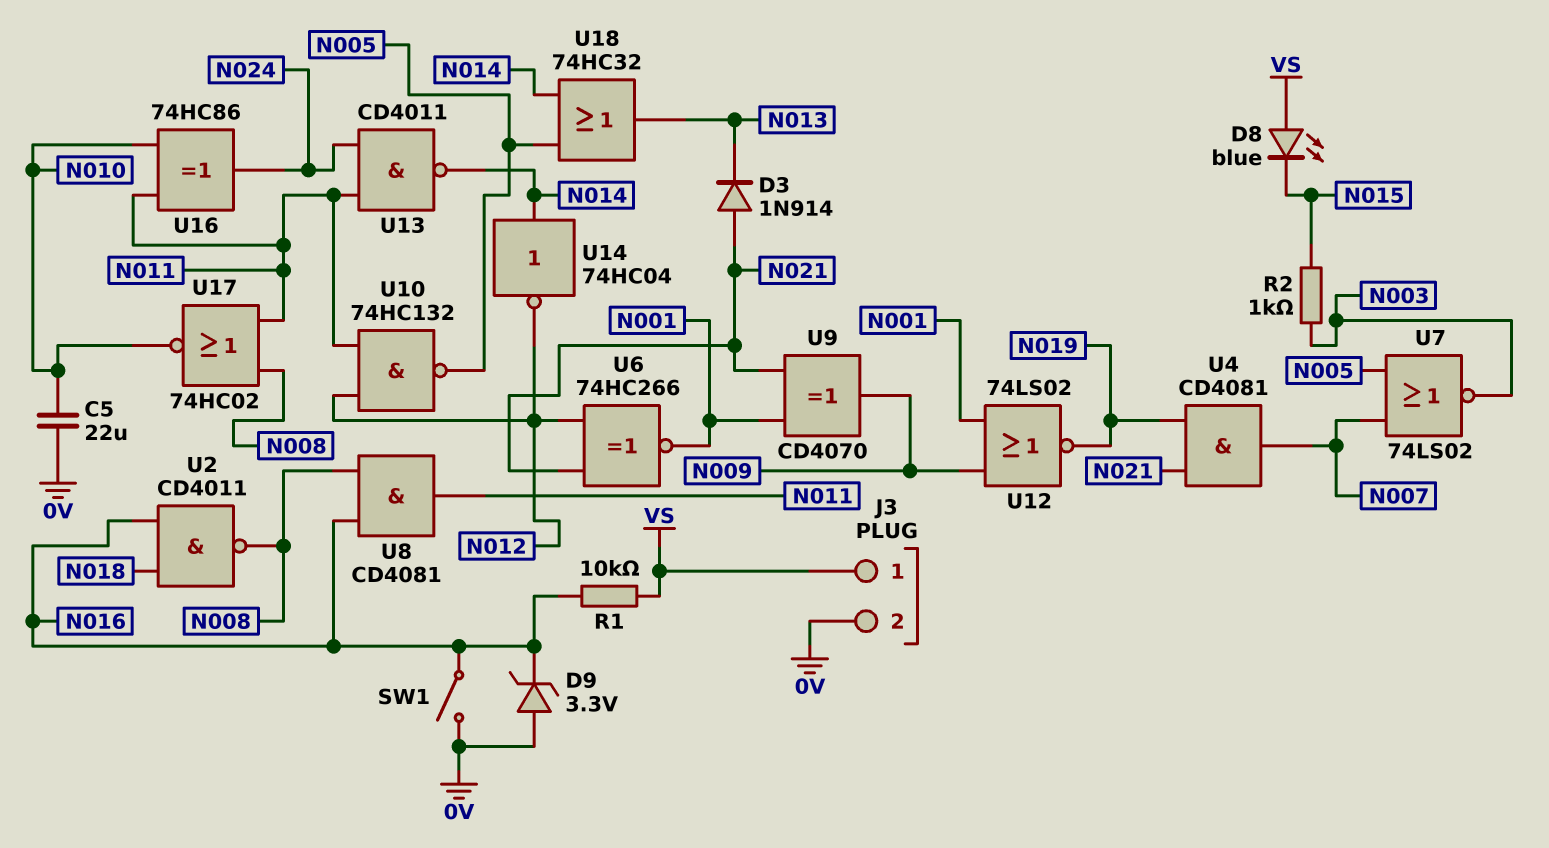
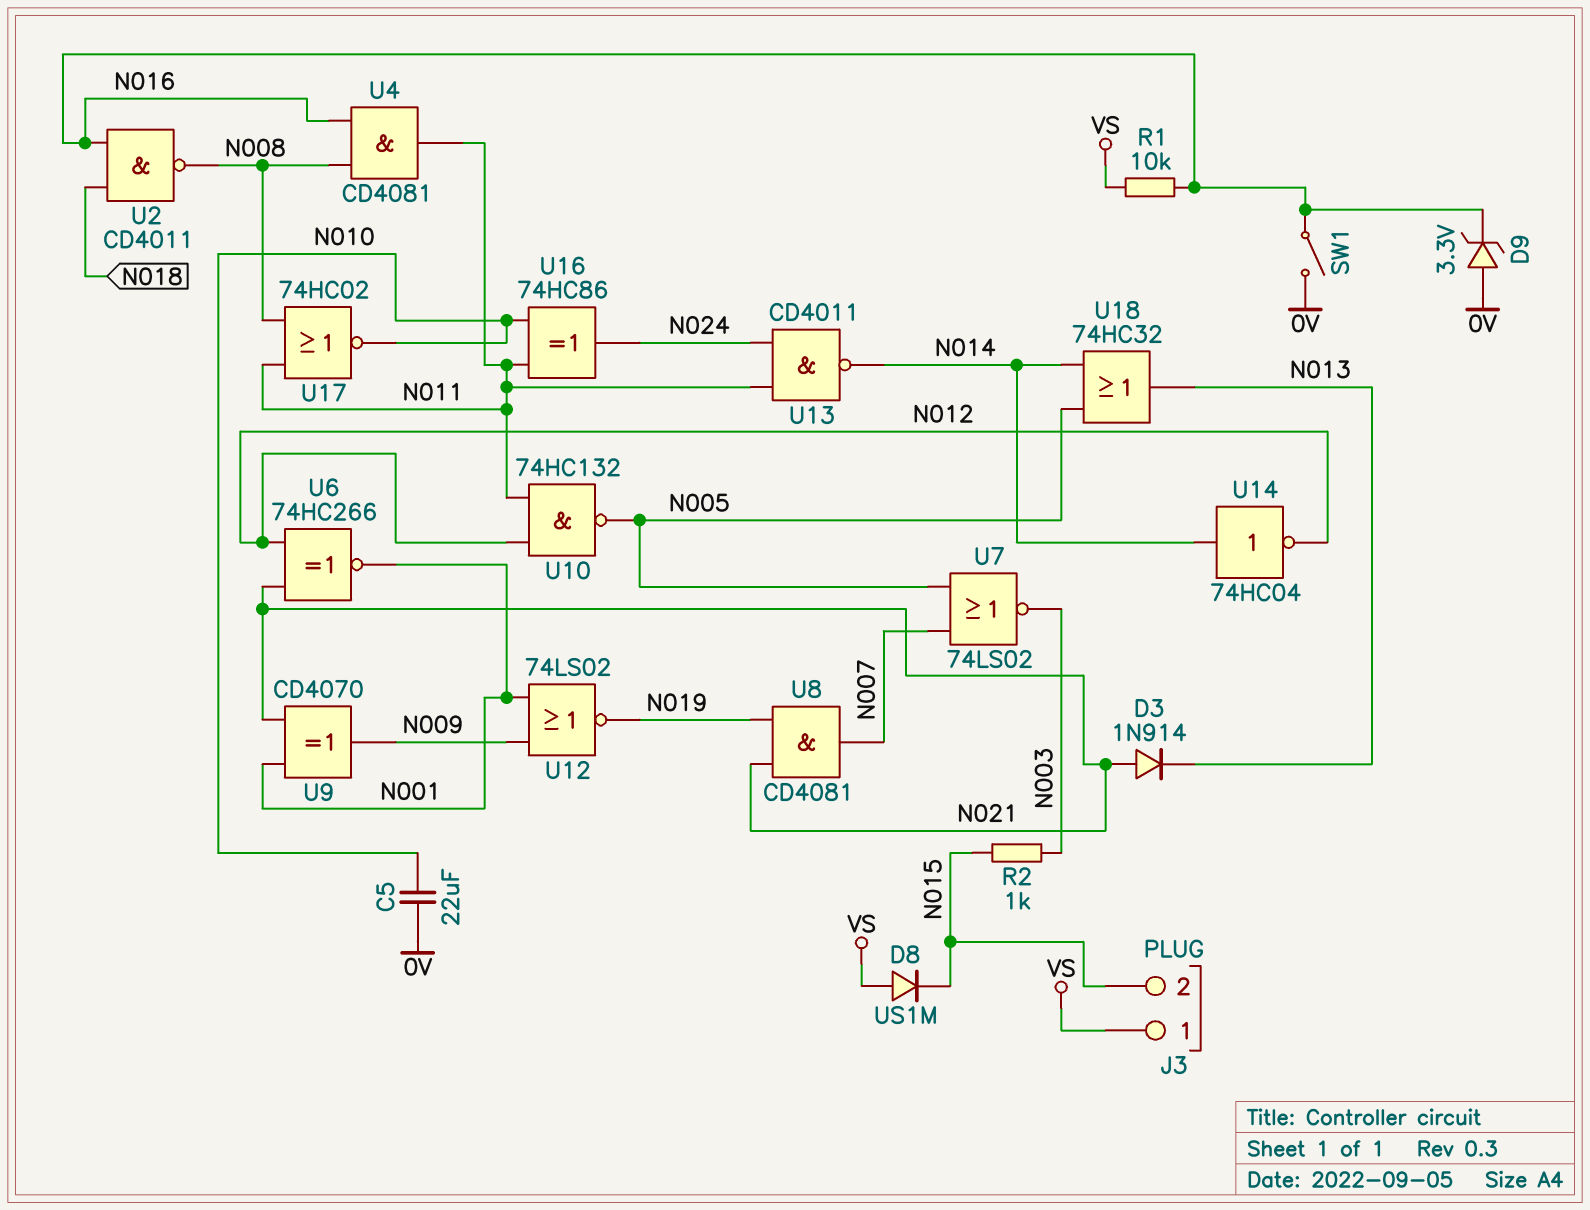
D8: LED blue (A VS, K N015) -> diode US1M (A VS, K N015)
J3 pin 2: 0V -> N015
U4: AND CD4081 (in N019, in N021, out N007) -> AND CD4081 (in N008, in N016, out N011)
U8: AND CD4081 (in N008, in N016, out N011) -> AND CD4081 (in N019, in N021, out N007)

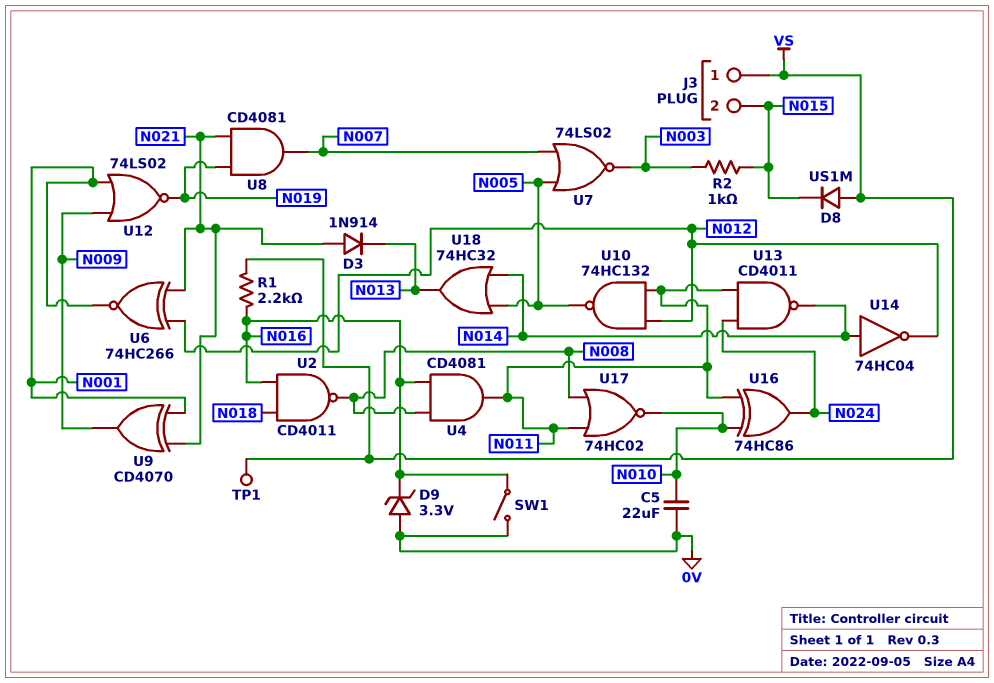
R1: 10k (N016, VS) -> 2.2k (N016, VS)
TP1: none -> test point (VS)

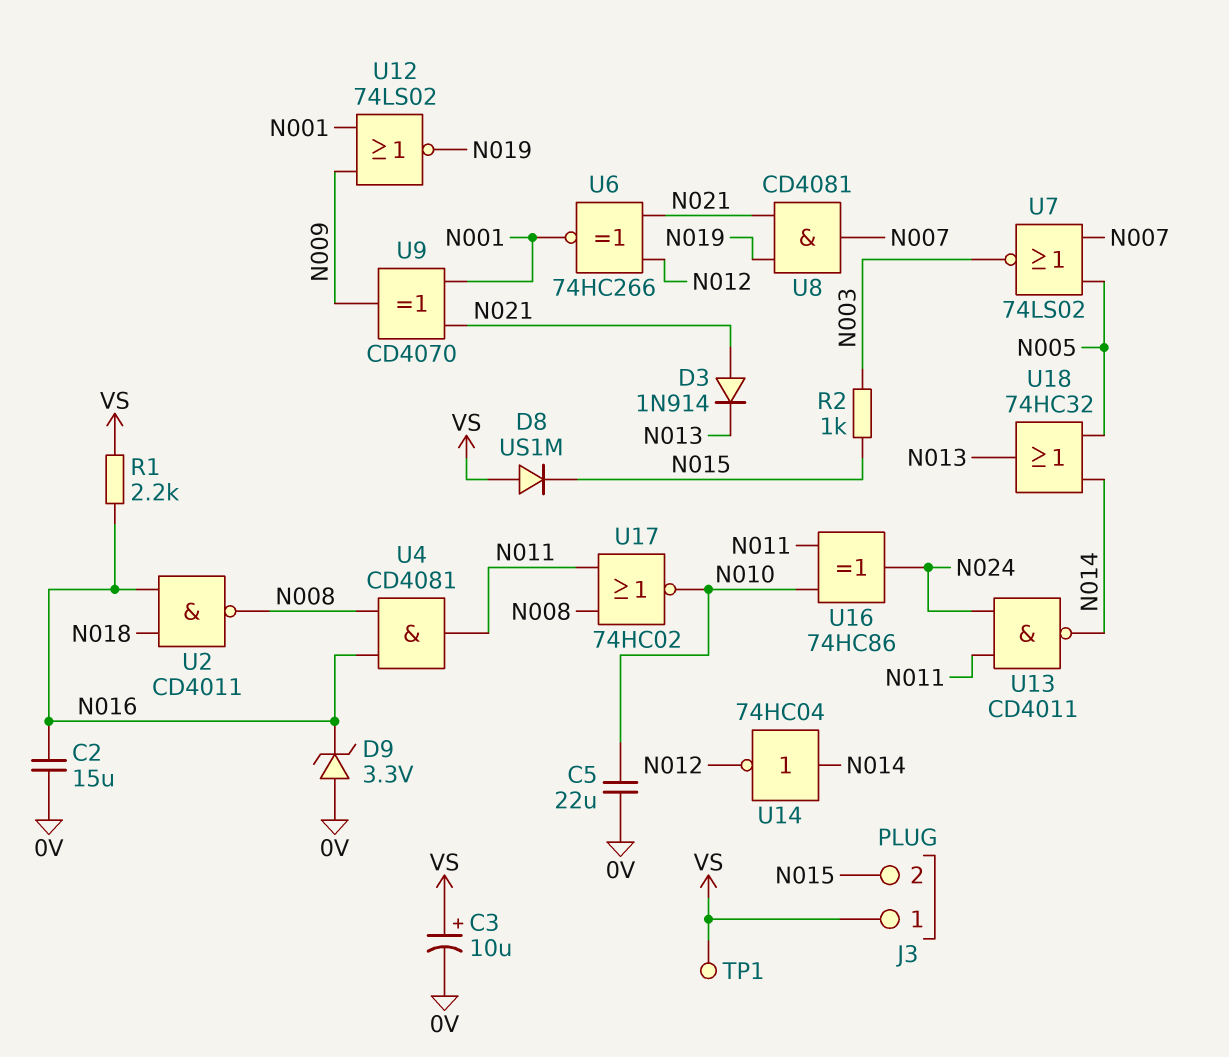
C2: none -> 15uF (0V, N016)
C3: none -> 10uF (plus VS, minus 0V)
SW1: switch (0V, N016) -> none
U10: NAND 74HC132 (in N011, in N012, out N005) -> none

